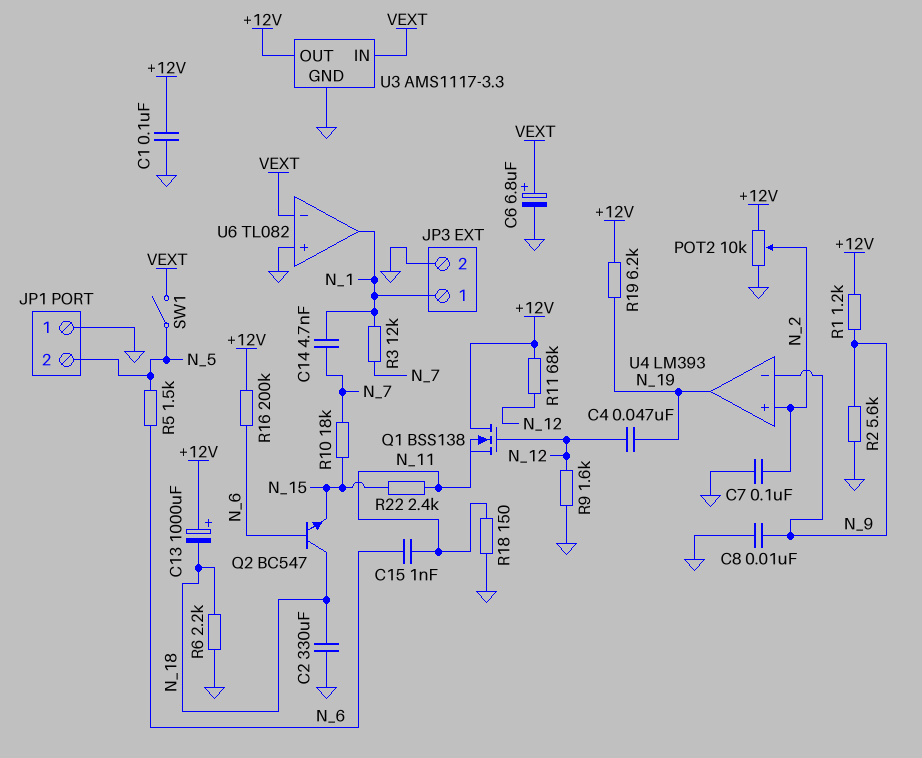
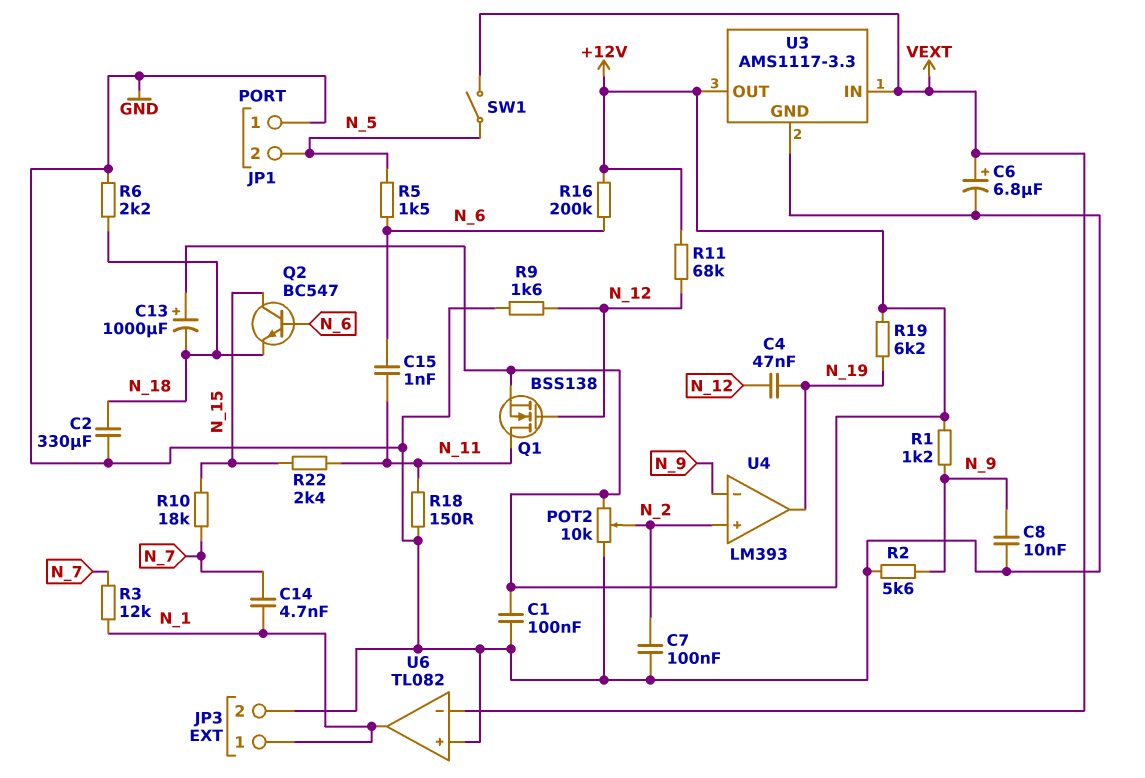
Q1: NMOS BSS138 (G N_12, D +12V, S N_11) -> NMOS BSS138 (G N_12, D N_11, S +12V)
Q2: NPN BC547 (B N_6, C N_18, E N_15) -> NPN BC547 (B N_6, C N_15, E N_18)

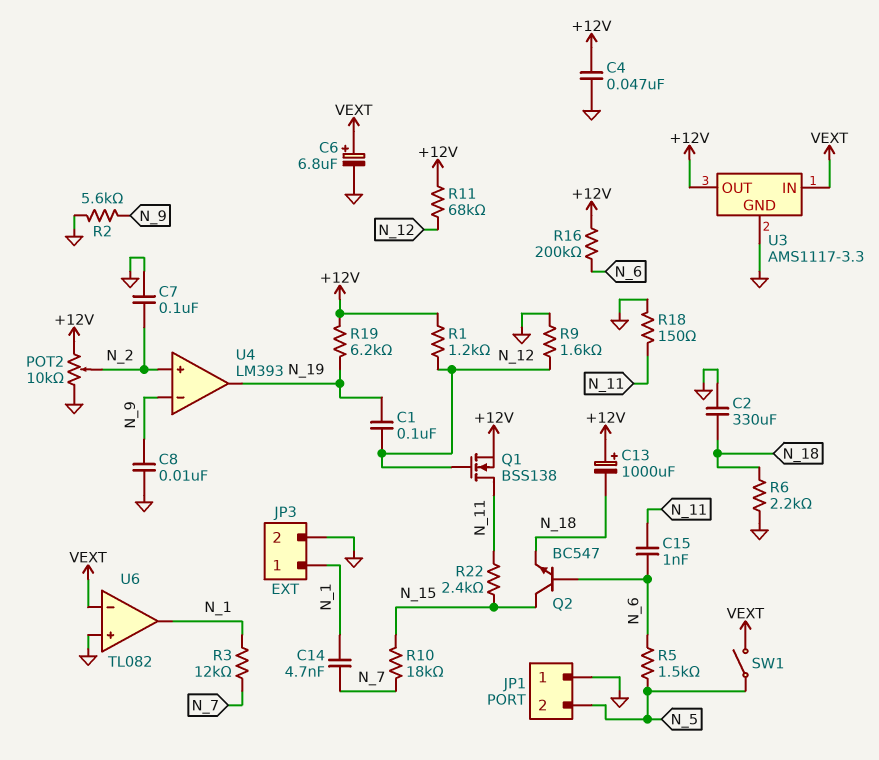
C1: 100nF (+12V, GND) -> 100nF (N_12, N_19)
C4: 47nF (N_12, N_19) -> 47nF (+12V, GND)
R1: 1.2k (+12V, N_9) -> 1.2k (+12V, N_12)

